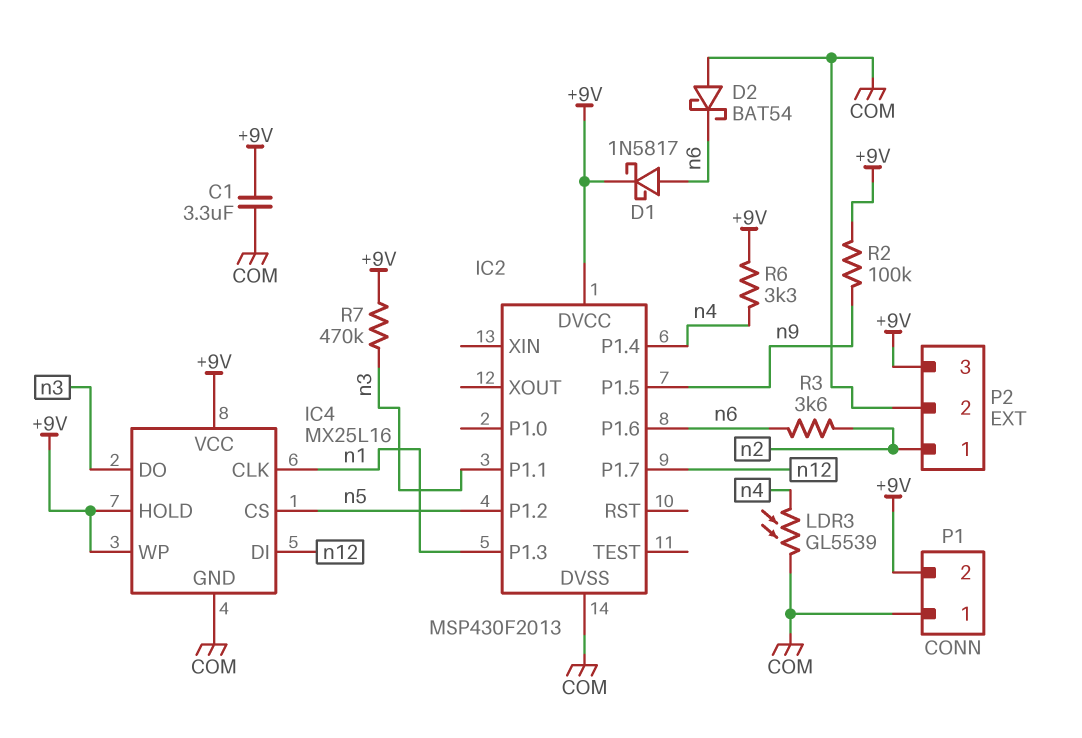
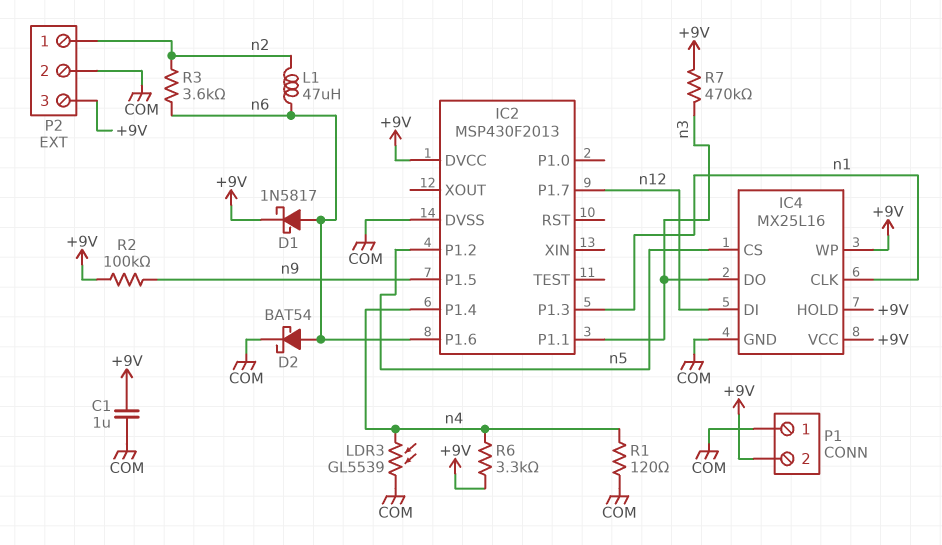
C1: 3.3uF (+9V, COM) -> 1uF (+9V, COM)
D2: schottky BAT54 (A COM, K n6) -> schottky BAT54 (A n6, K COM)
L1: none -> 47uH (n2, n6)
R1: none -> 120 (COM, n4)

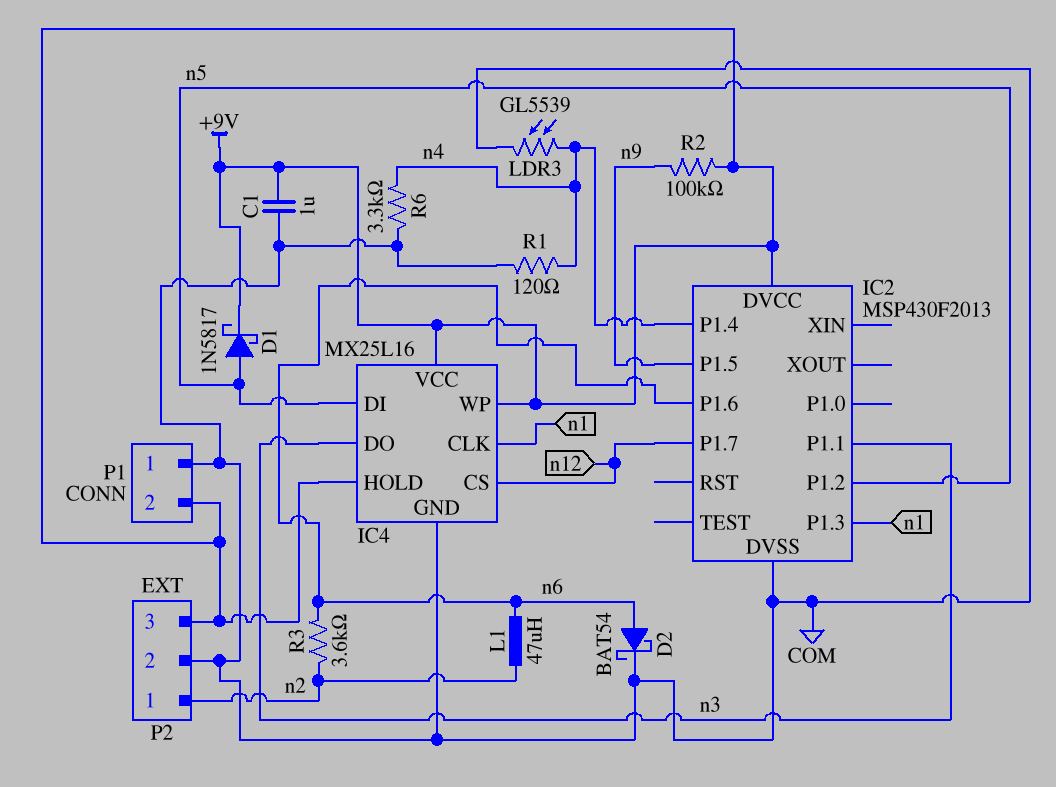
D1: schottky 1N5817 (A n6, K +9V) -> schottky 1N5817 (A n5, K +9V)
IC4 pin CS: n5 -> n12
IC4 pin DI: n12 -> n5
R6: 3.3k (+9V, n4) -> 3.3k (COM, n4)
R7: 470k (+9V, n3) -> none

